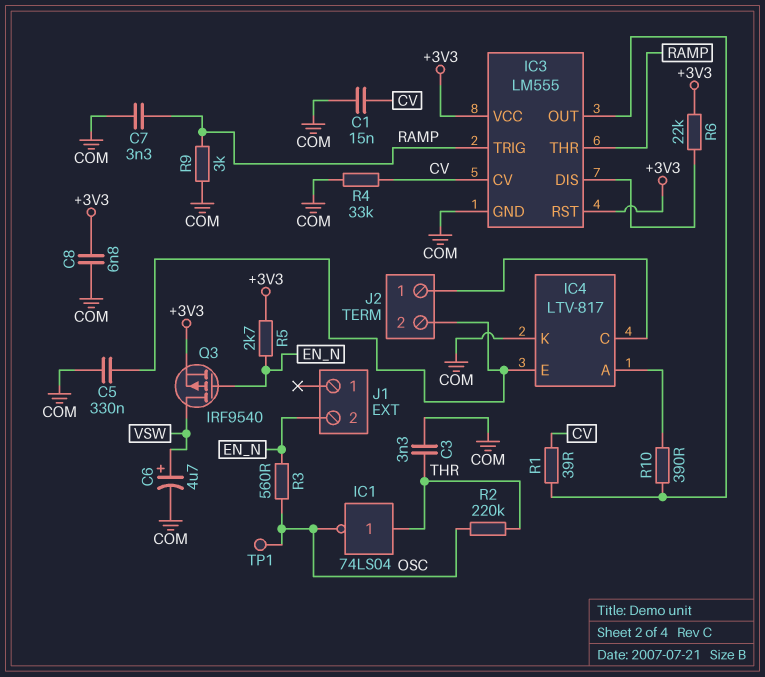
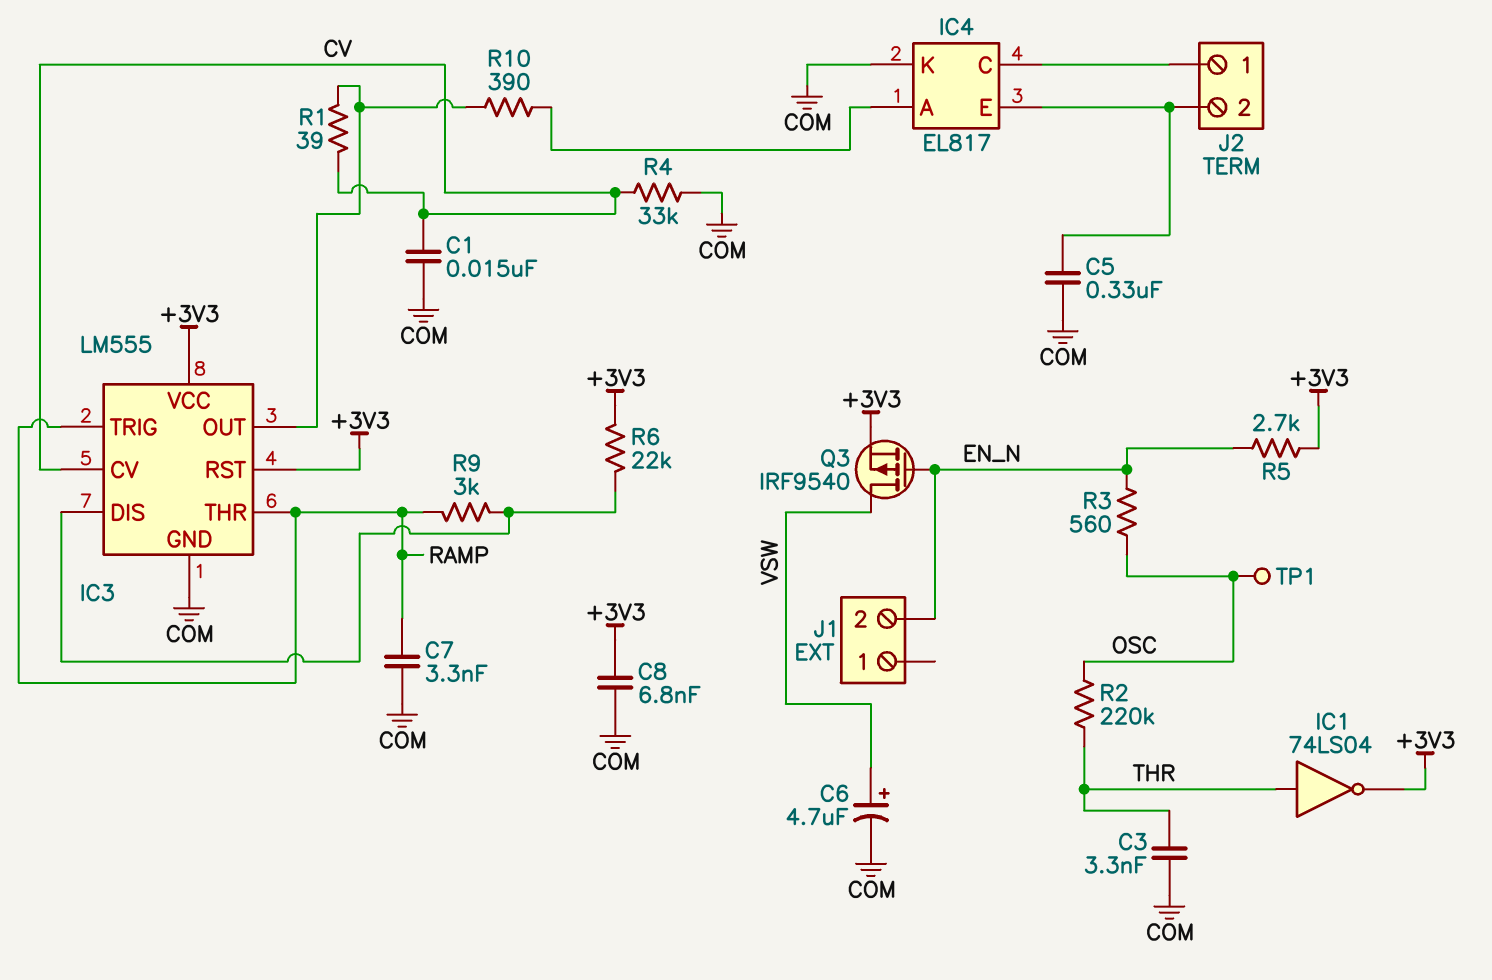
IC1: NOT 74LS04 (in THR, out OSC) -> NOT 74LS04 (in THR, out +3V3)
IC4: LTV-817 -> EL817
R9: 3k (COM, RAMP) -> 3k (IC3/DIS, RAMP)

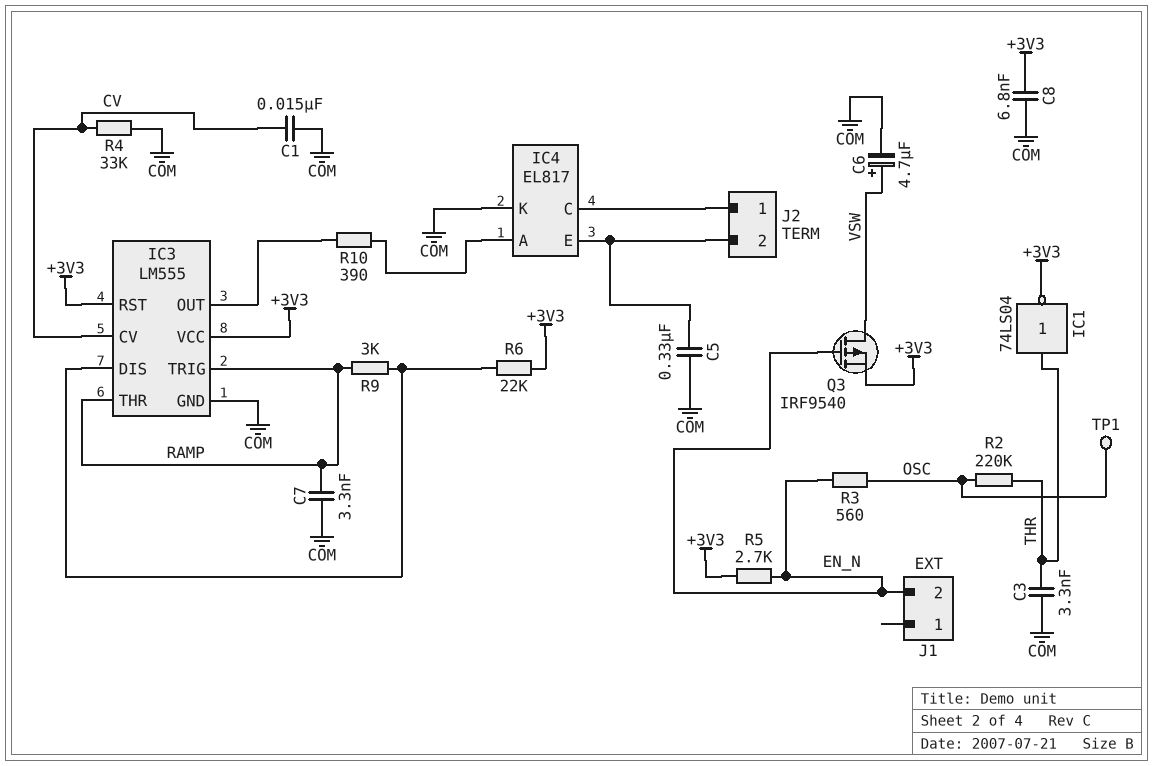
R1: 39 (CV, IC3/OUT) -> none

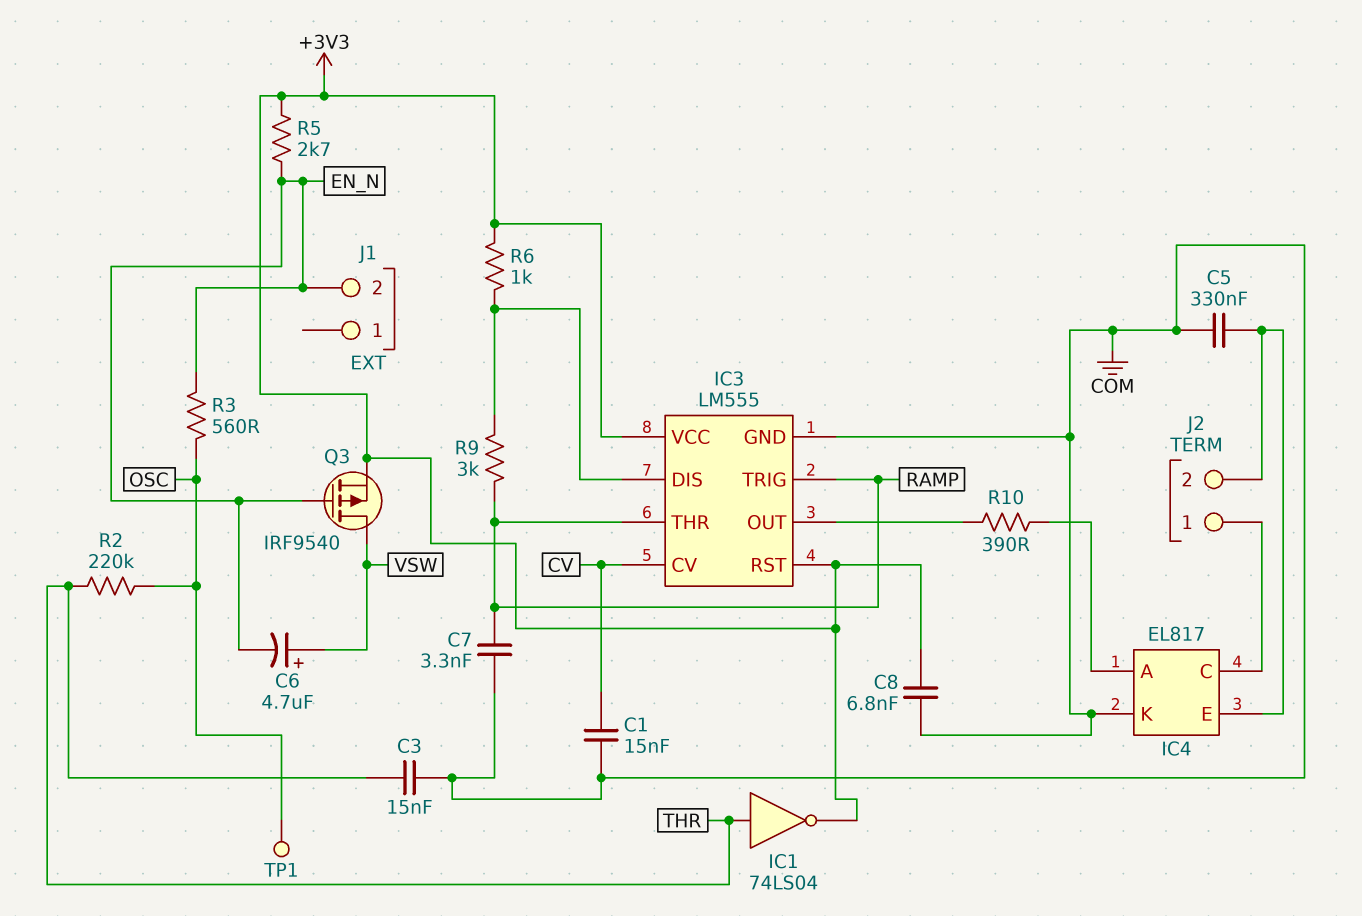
C3: 3.3nF (COM, THR) -> 15nF (COM, THR)
C6: 4.7uF (plus VSW, minus COM) -> 4.7uF (plus VSW, minus EN_N)
R4: 33k (COM, CV) -> none
R6: 22k (+3V3, IC3/DIS) -> 1k (+3V3, IC3/DIS)

